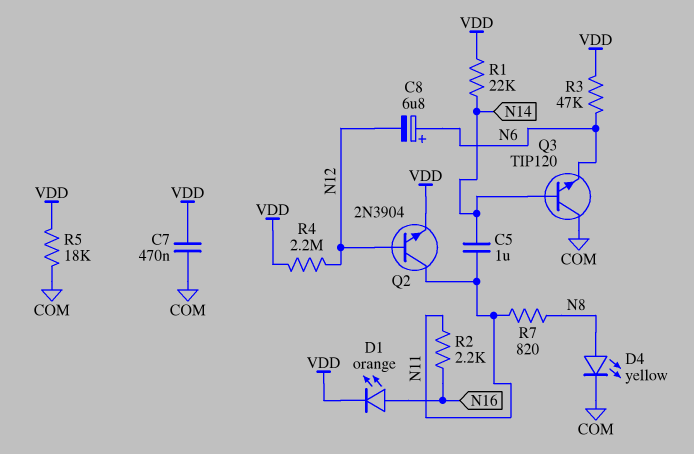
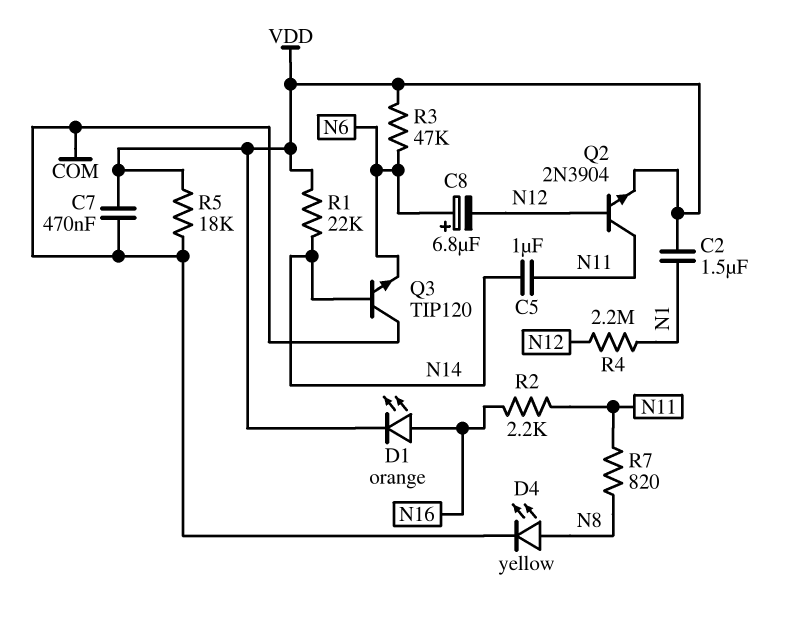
C2: none -> 1.5uF (N1, VDD)
R4: 2.2M (N12, VDD) -> 2.2M (N1, N12)

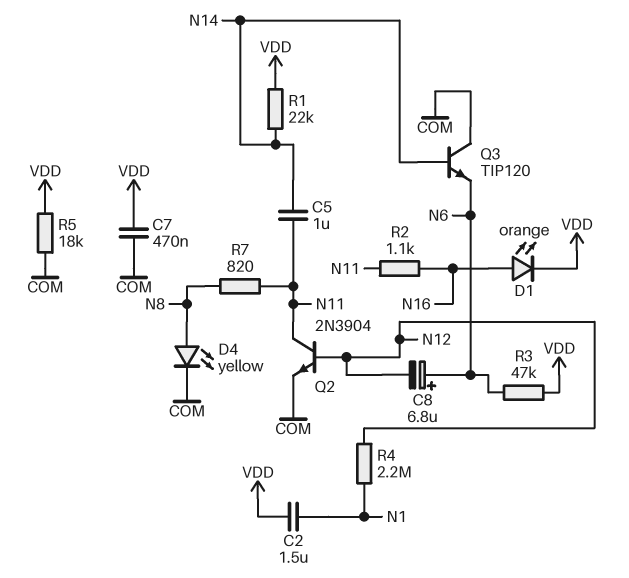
Q2: NPN 2N3904 (B N12, C N11, E VDD) -> NPN 2N3904 (B N12, C N11, E COM)
R2: 2.2k (N11, N16) -> 1.1k (N11, N16)

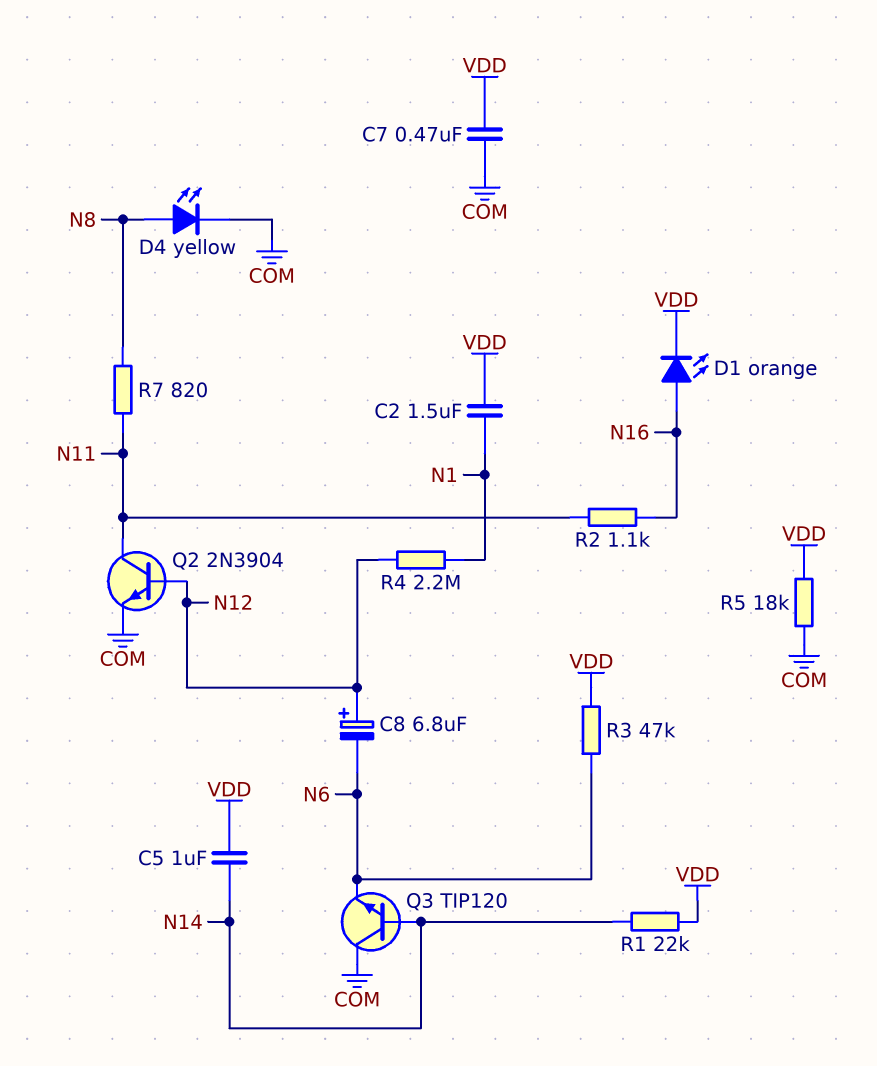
C5: 1uF (N11, N14) -> 1uF (N14, VDD)
C8: 6.8uF (plus N6, minus N12) -> 6.8uF (plus N12, minus N6)

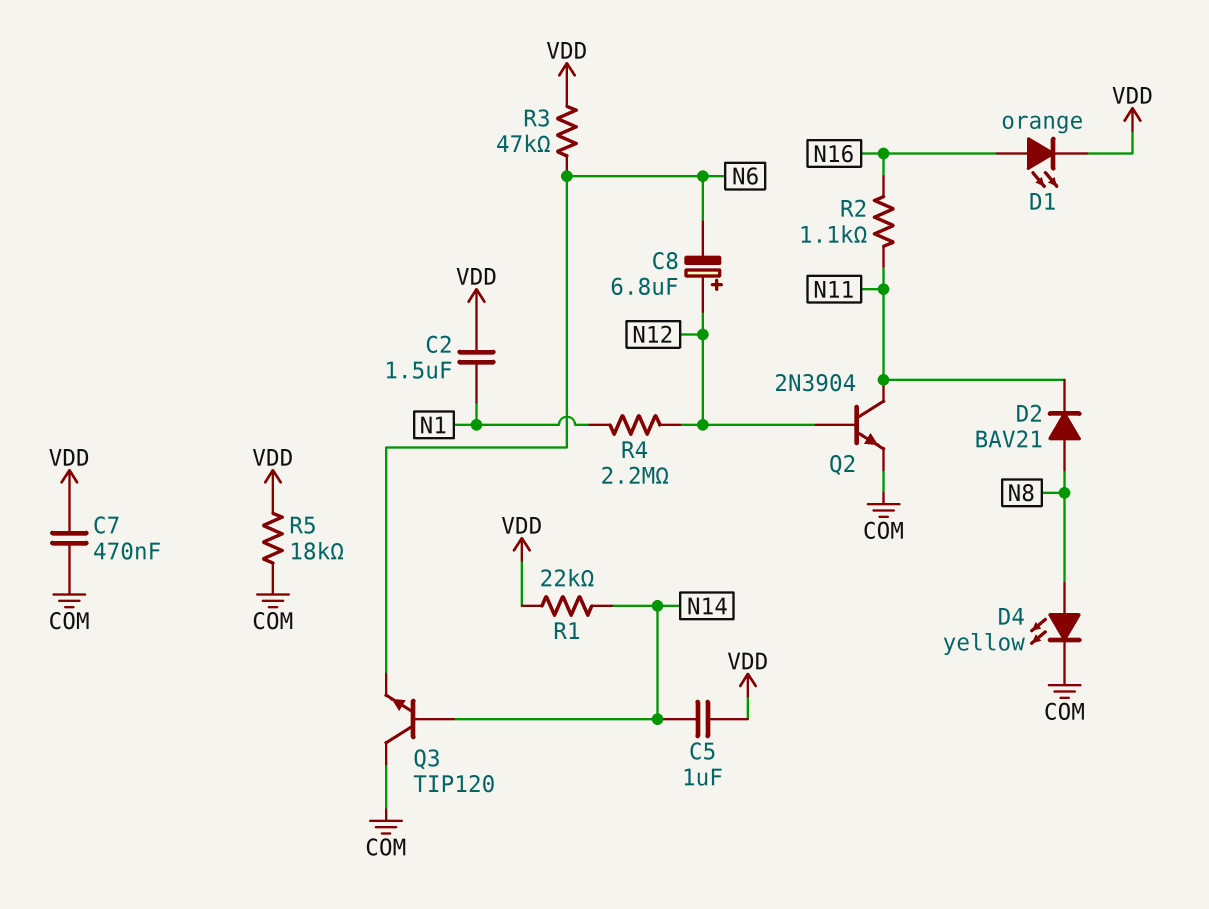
D2: none -> diode BAV21 (A N8, K N11)
R7: 820 (N8, N11) -> none

